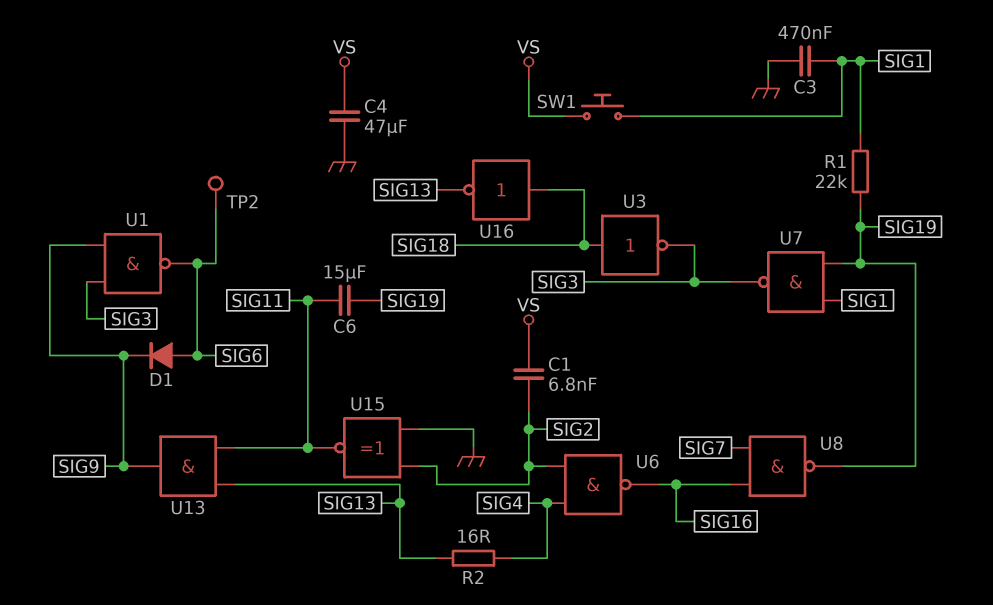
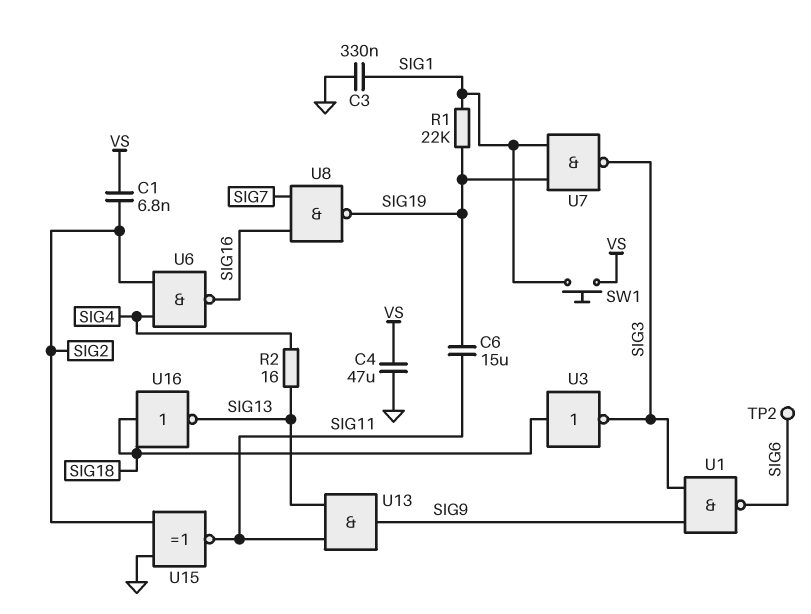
C3: 470nF (GND, SIG1) -> 330nF (GND, SIG1)
D1: diode (A SIG6, K SIG9) -> none

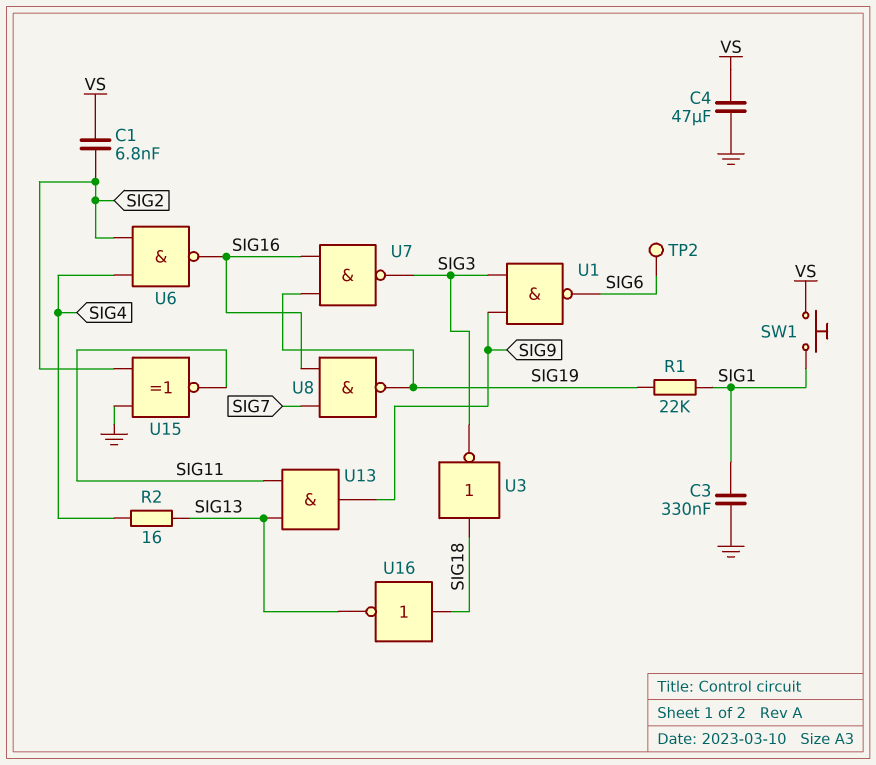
C6: 15uF (SIG11, SIG19) -> none
U7: NAND (in SIG1, in SIG19, out SIG3) -> NAND (in SIG16, in SIG19, out SIG3)

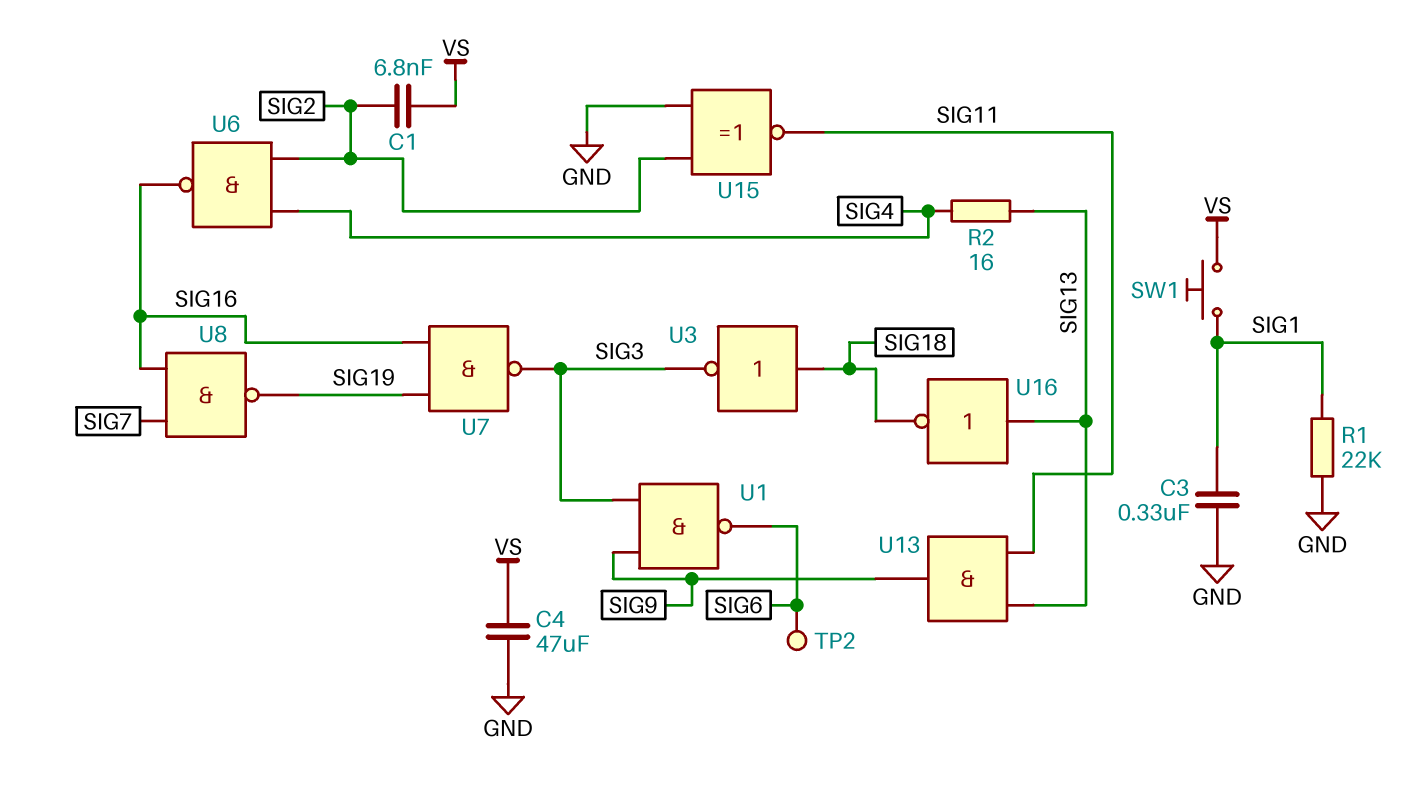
R1: 22k (SIG1, SIG19) -> 22k (GND, SIG1)
U16: NOT (in SIG18, out SIG13) -> NOT (in SIG13, out SIG18)

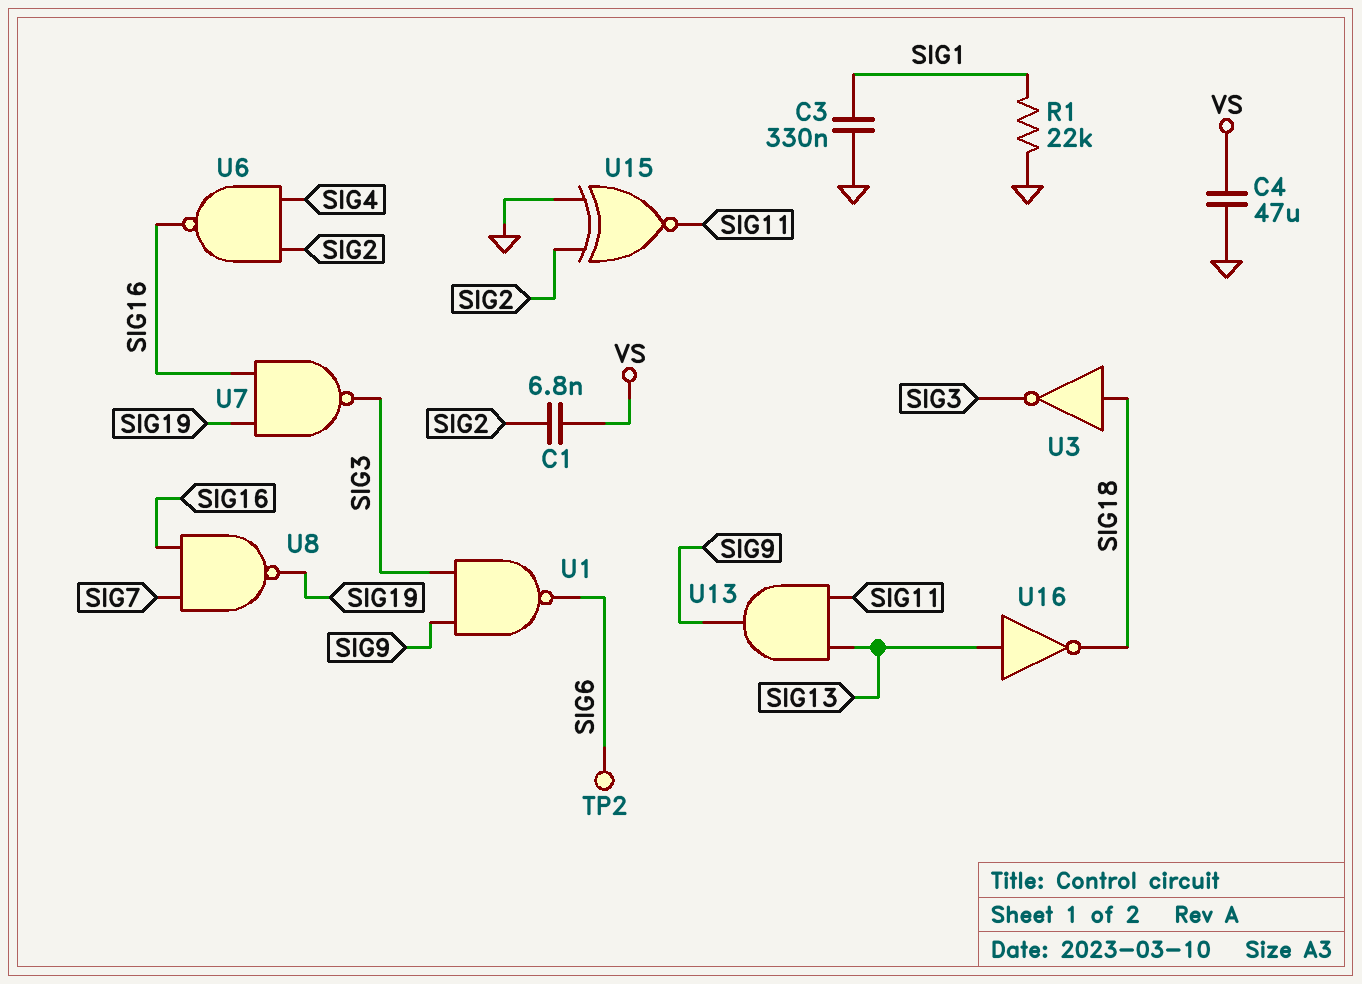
R2: 16 (SIG4, SIG13) -> none
SW1: button (SIG1, VS) -> none

